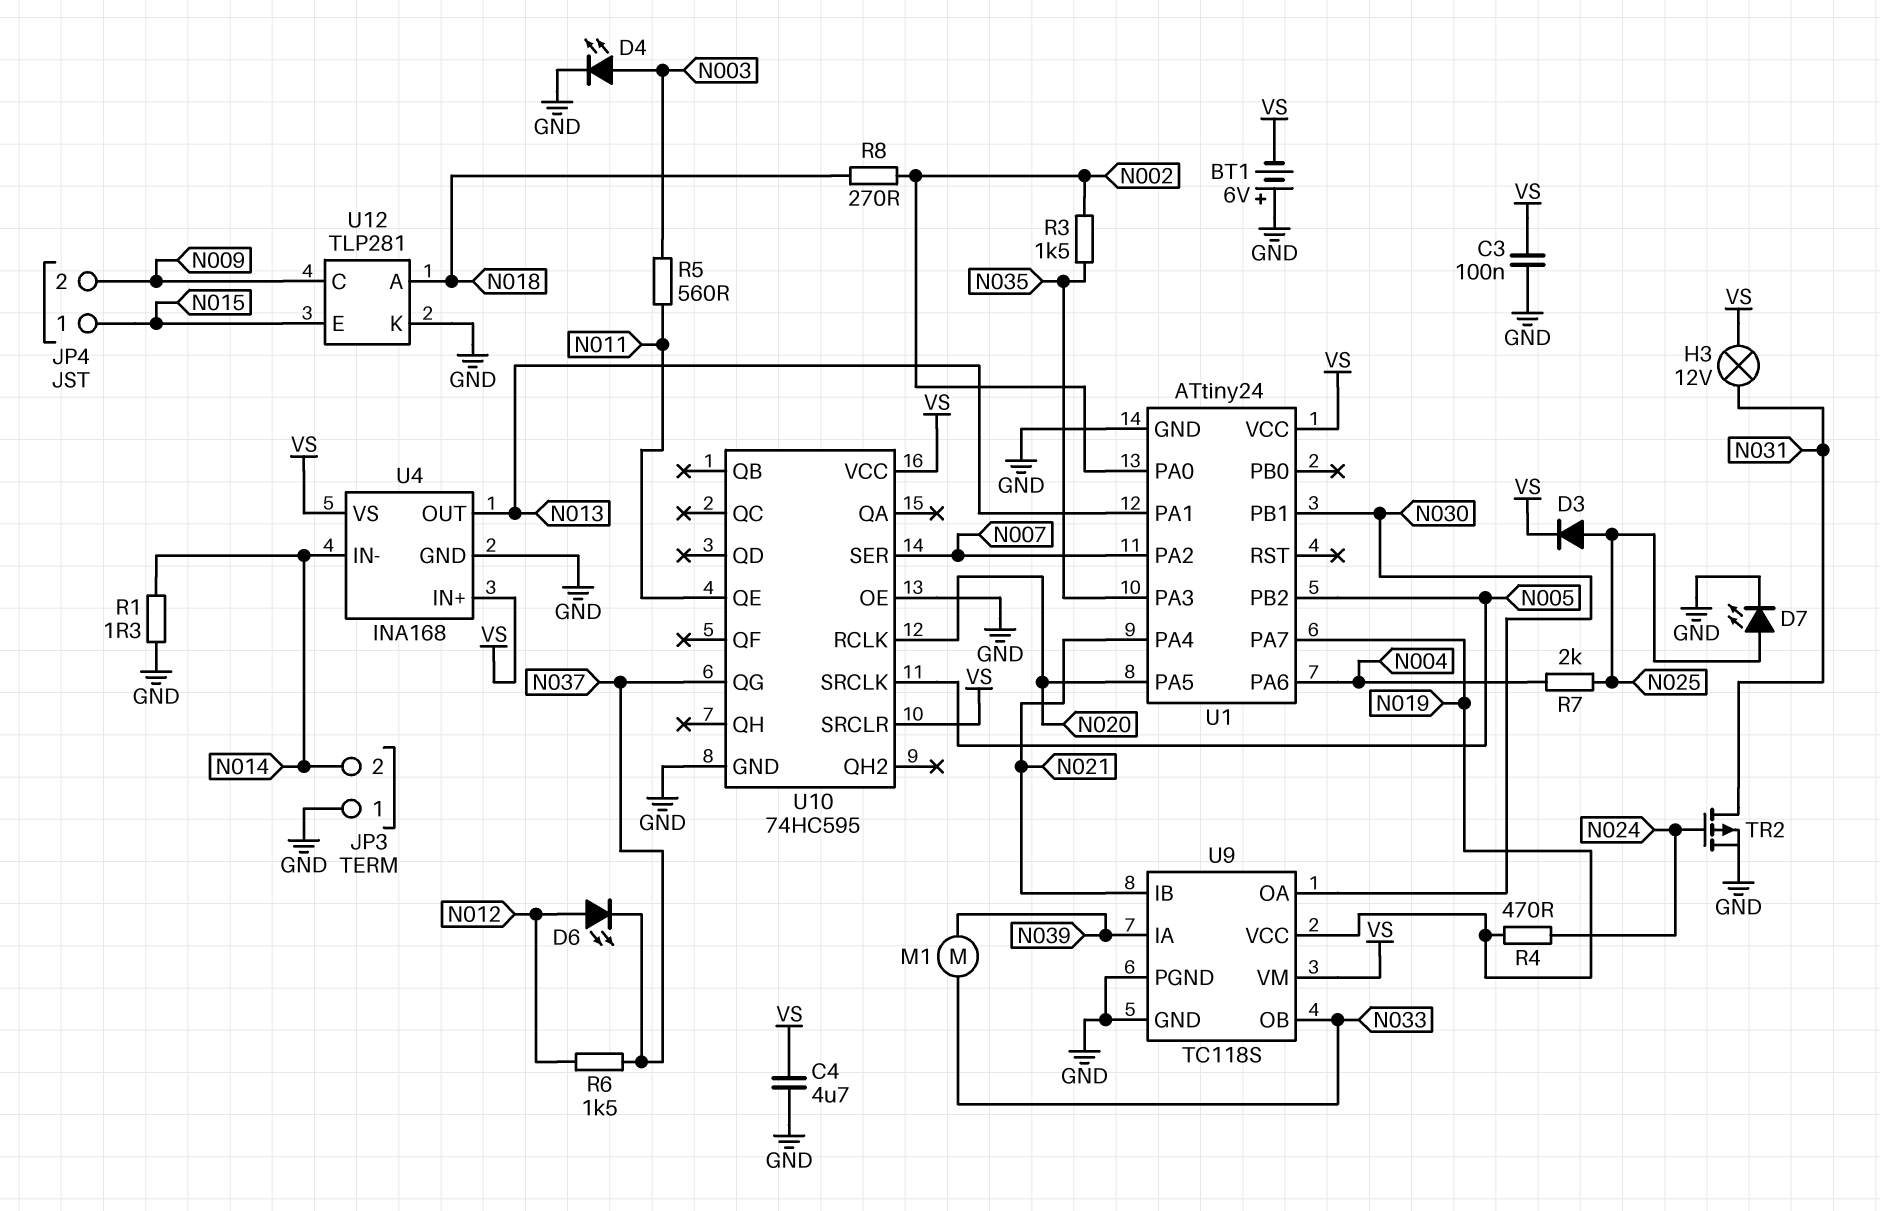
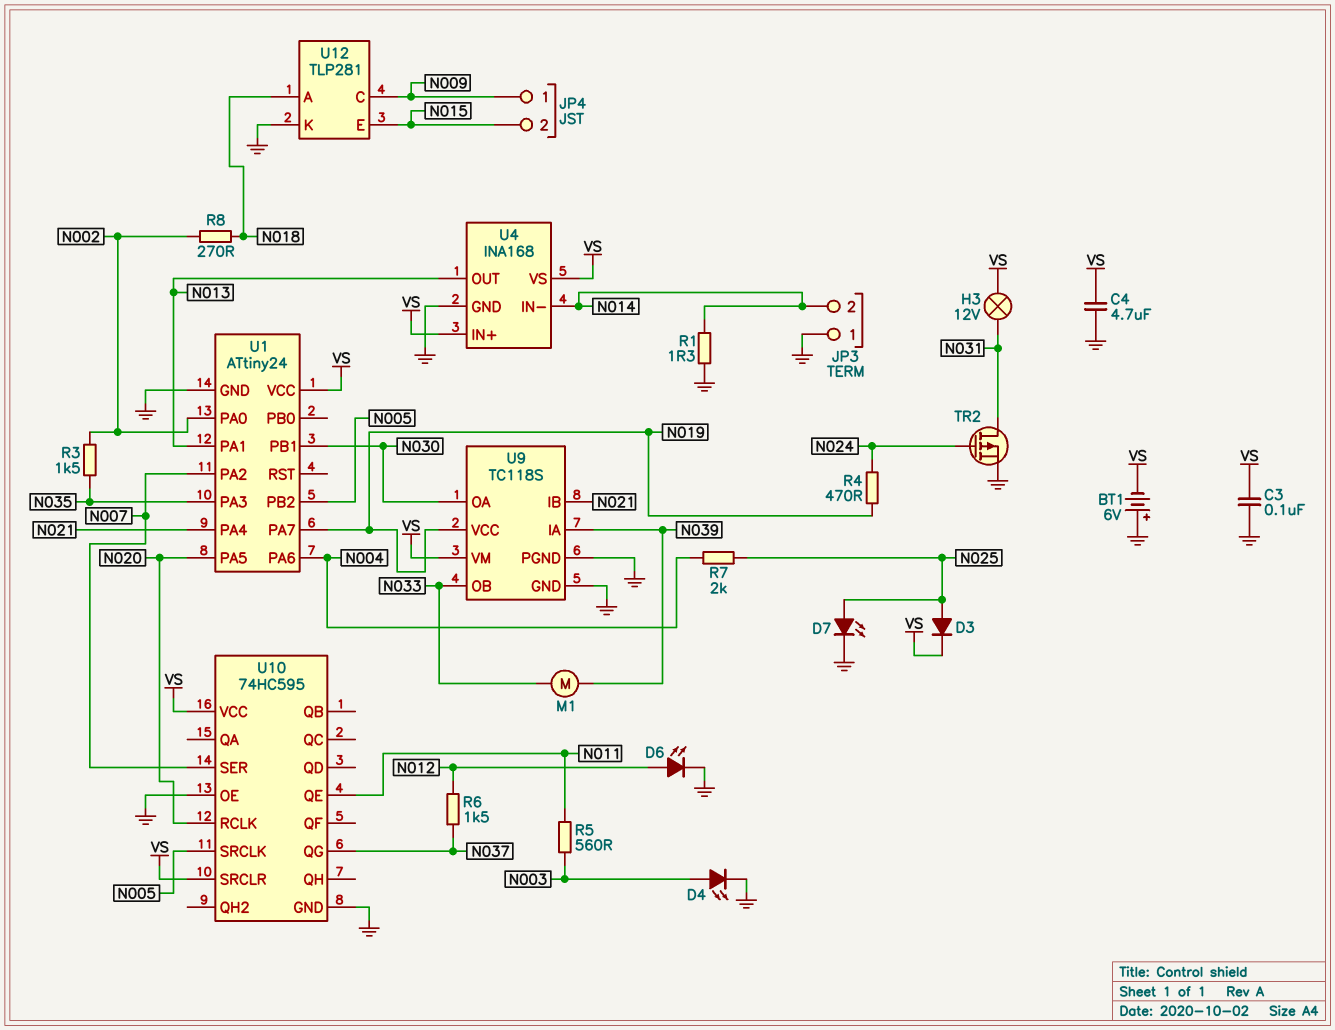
D6: LED (A N012, K N037) -> LED (A N012, K GND)
JP4 pin 1: N015 -> N009
JP4 pin 2: N009 -> N015

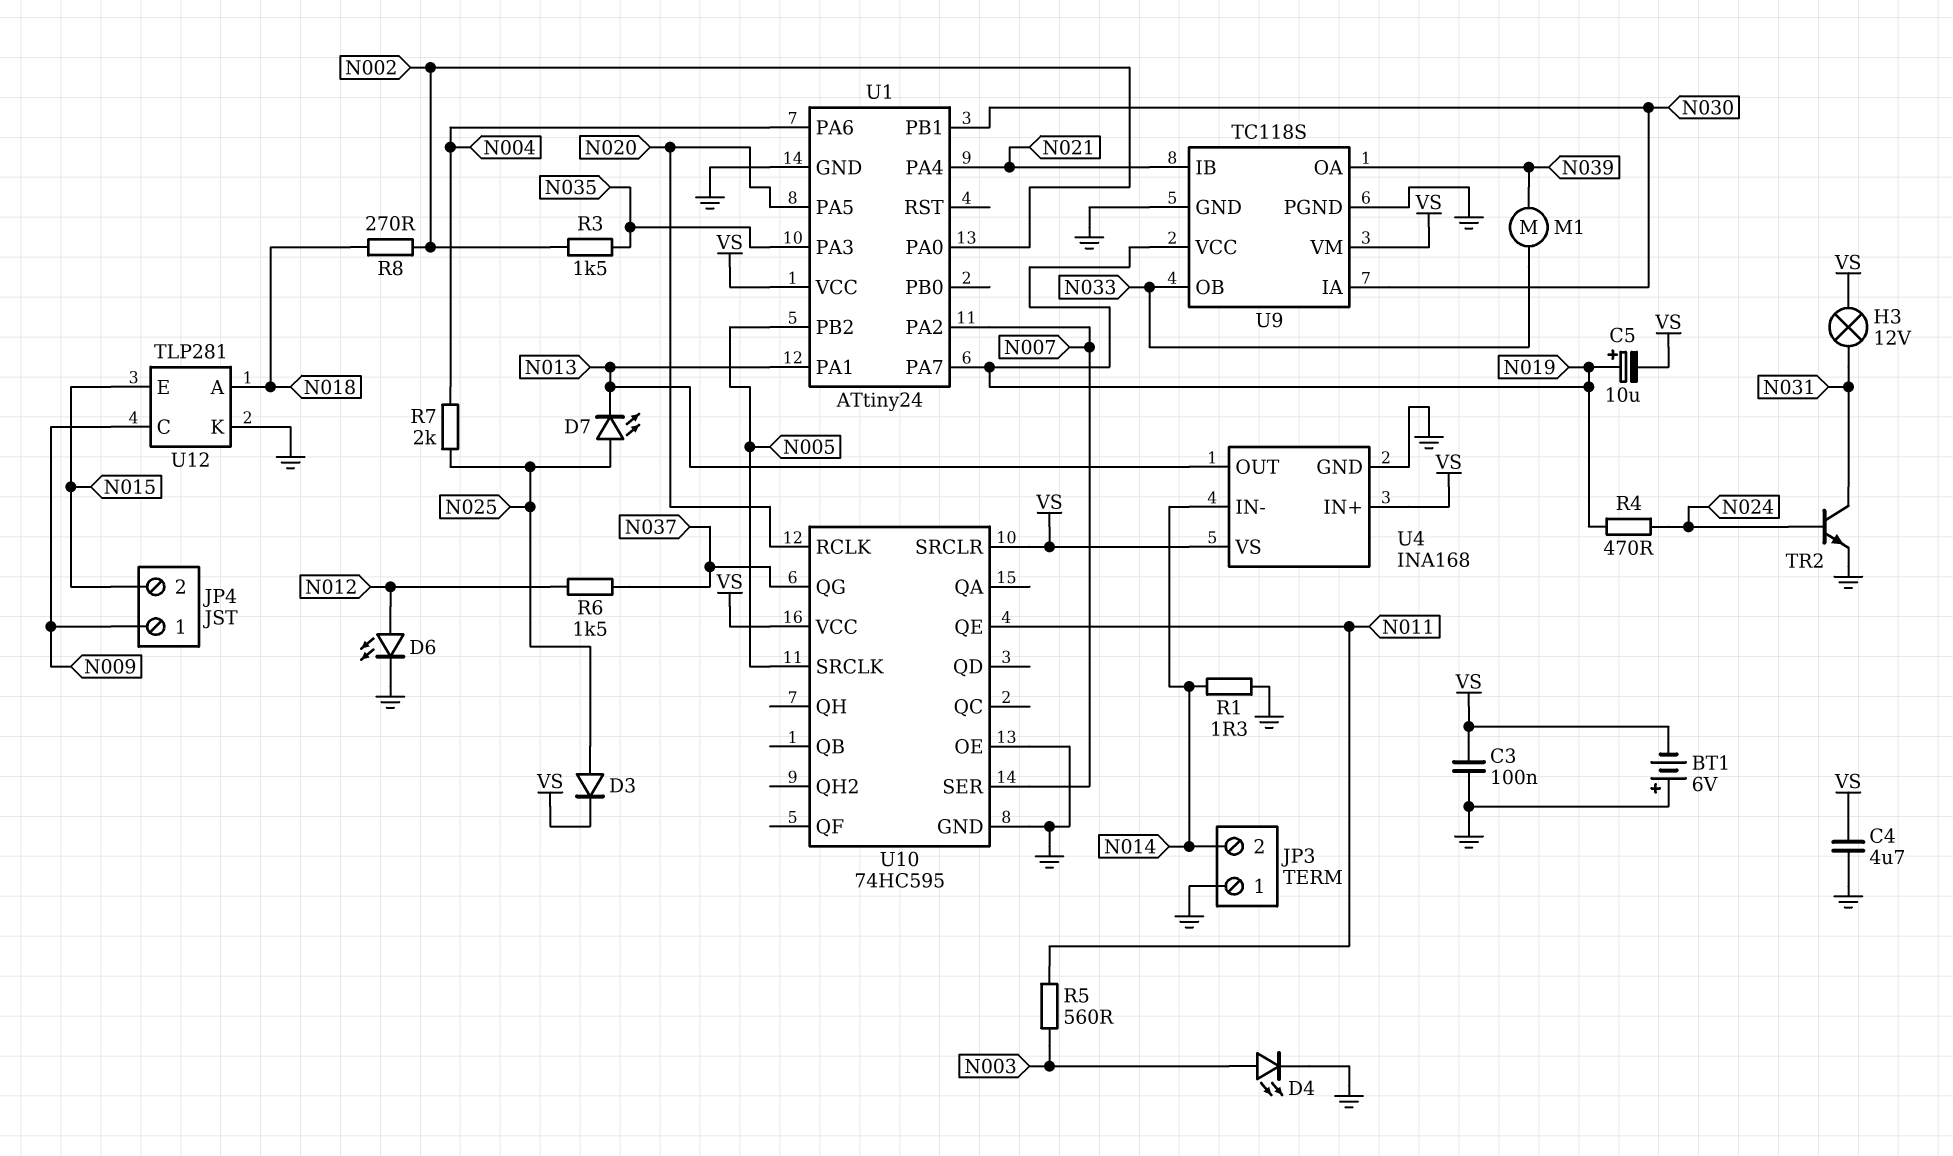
C5: none -> 10uF (plus N019, minus VS)
D7: LED (A N025, K GND) -> LED (A N025, K N013)
TR2: PMOS (G N024, D N031, S GND) -> NPN (B N024, C N031, E GND)
U9 pin IA: N039 -> N030
U9 pin OA: N030 -> N039

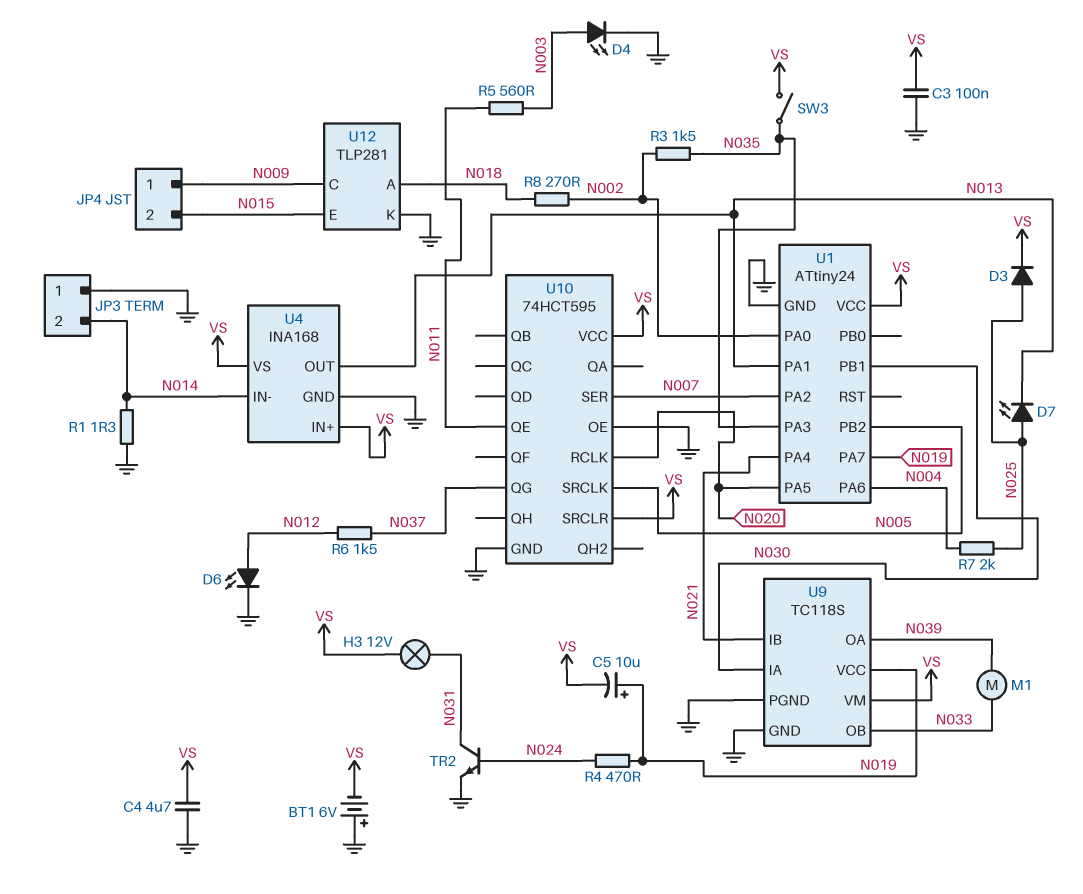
SW3: none -> switch (N035, VS)
U10: 74HC595 -> 74HCT595

